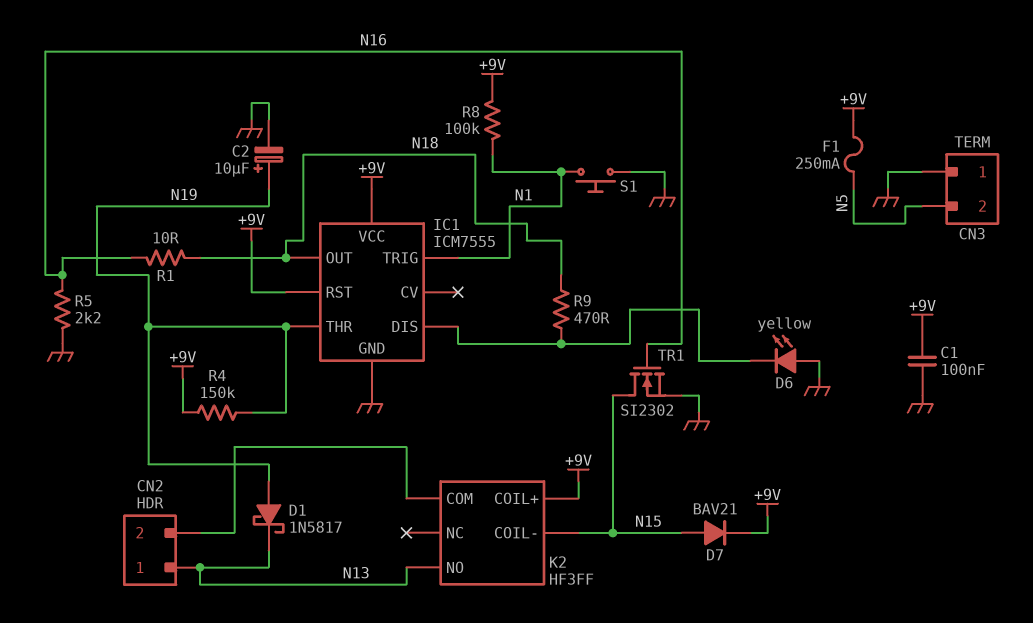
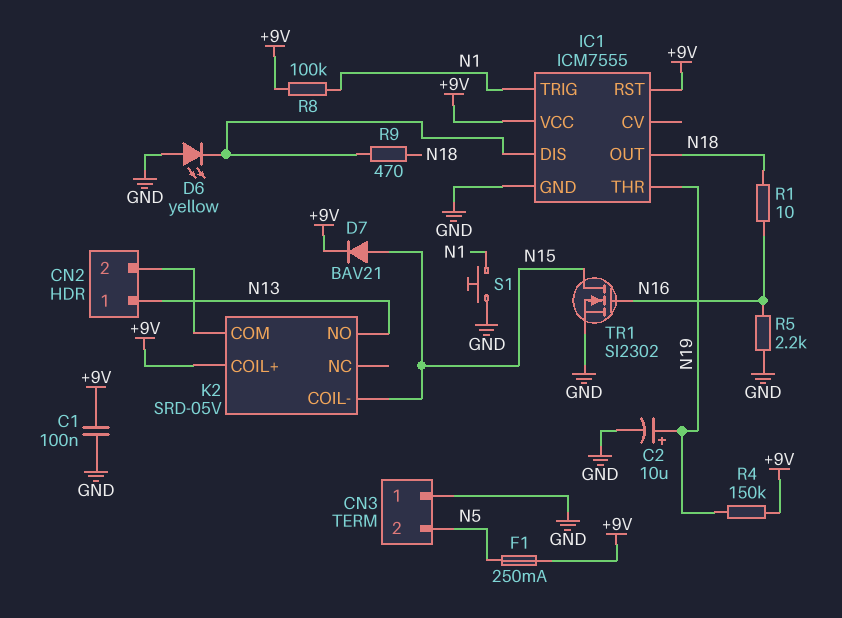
D1: schottky 1N5817 (A N19, K N13) -> none
K2: HF3FF -> SRD-05V

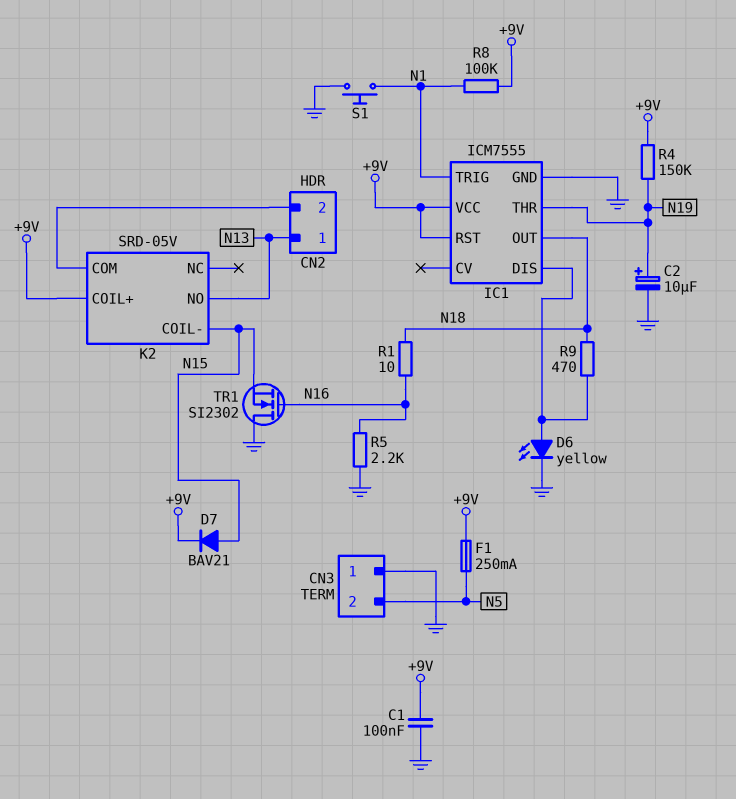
D6: LED yellow (A GND, K IC1/DIS) -> LED yellow (A IC1/DIS, K GND)
TR1: NMOS SI2302 (G N16, D N15, S GND) -> NMOS SI2302 (G N16, D GND, S N15)

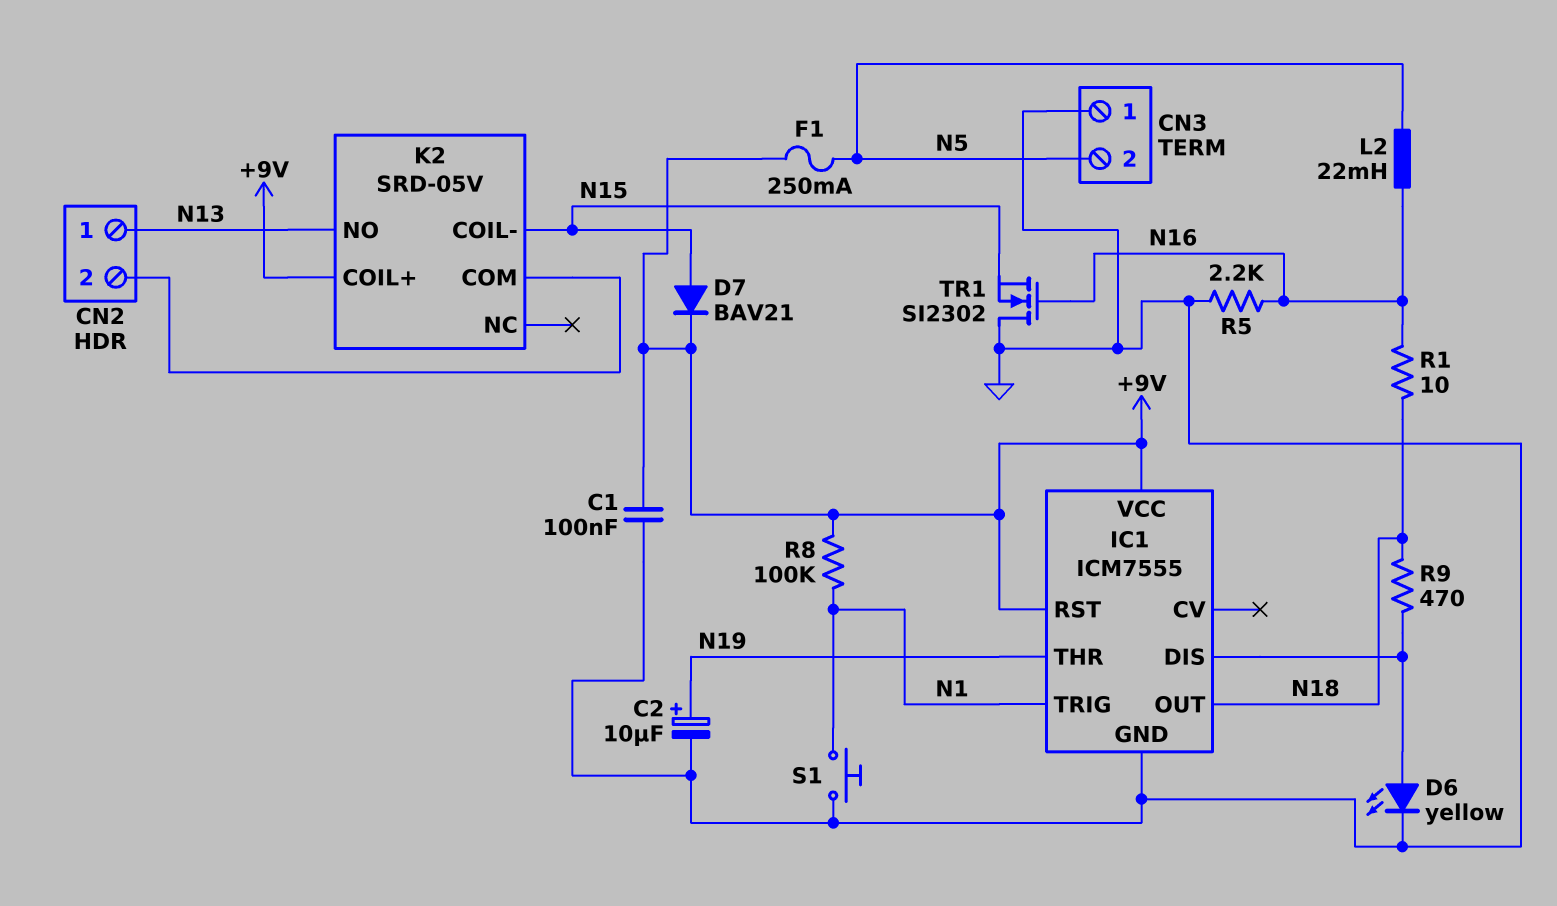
L2: none -> 22mH (N5, N16)
R4: 150k (+9V, N19) -> none

